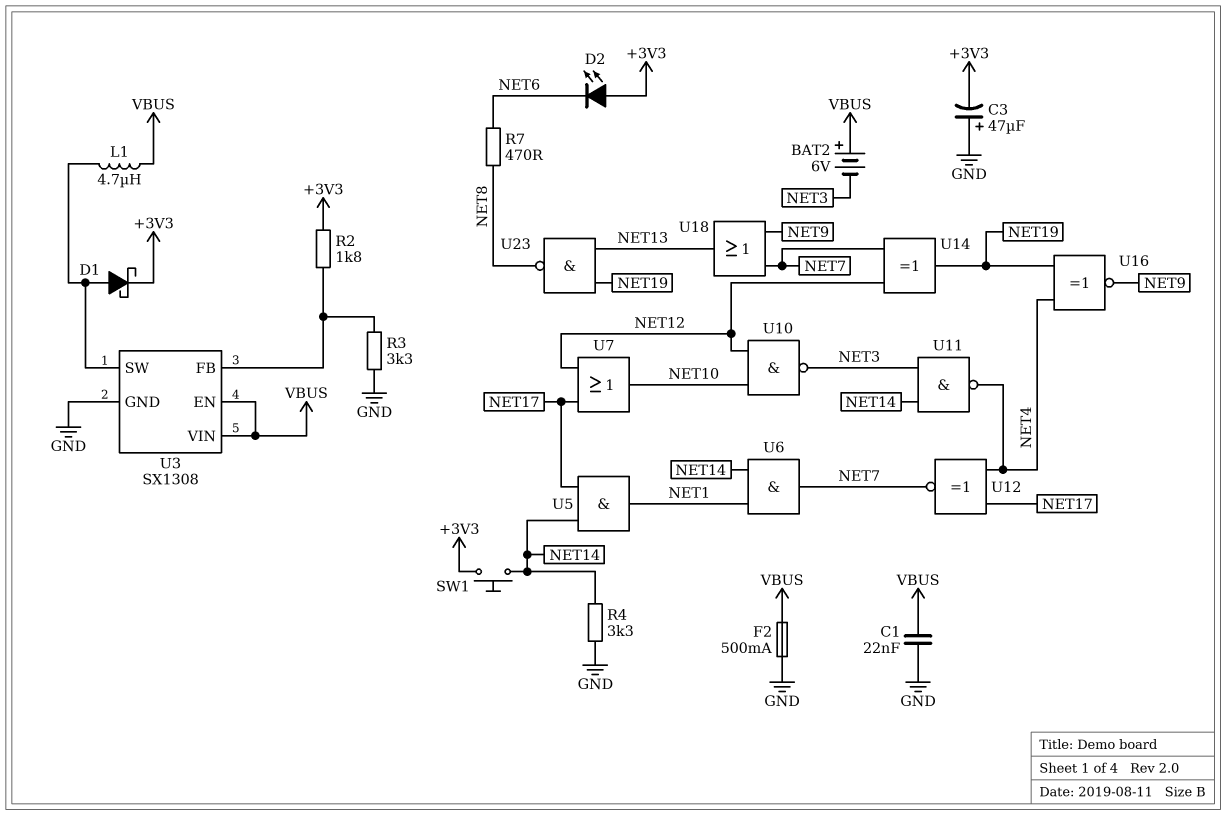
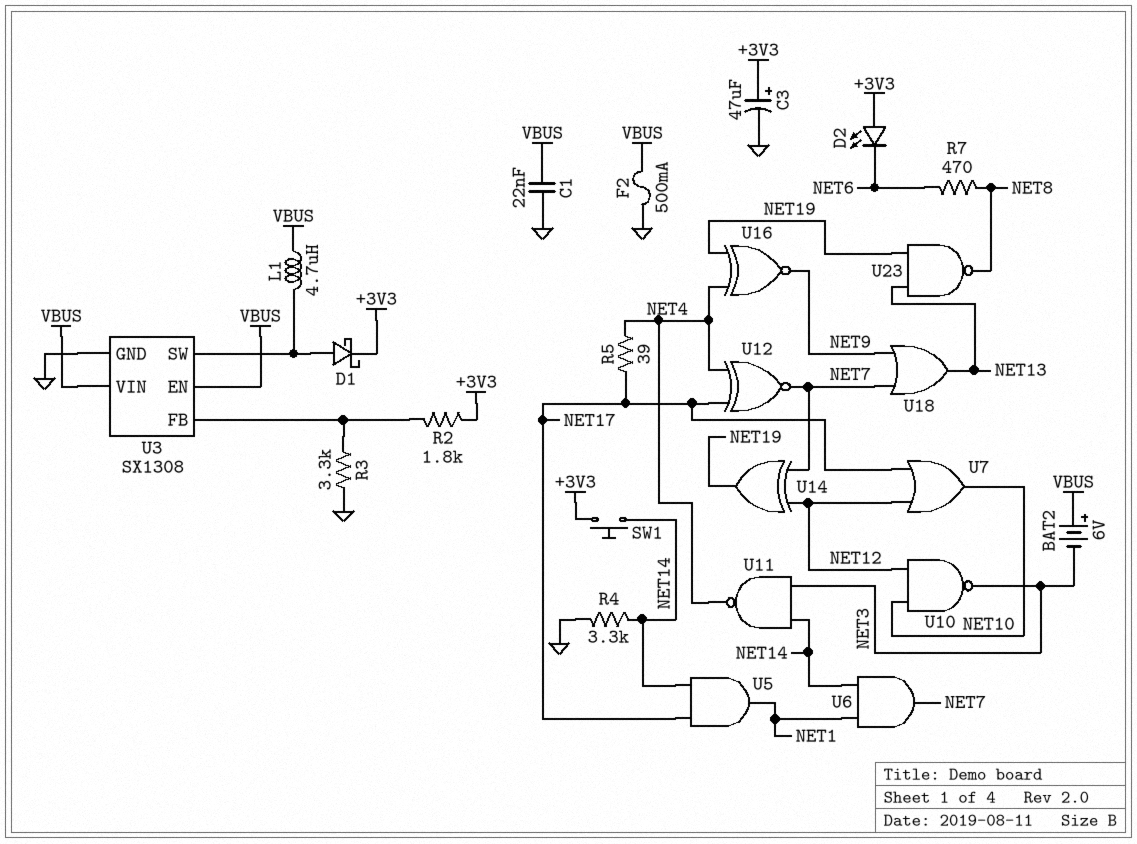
C3: 47uF (plus GND, minus +3V3) -> 47uF (plus +3V3, minus GND)
R5: none -> 39 (NET4, NET17)

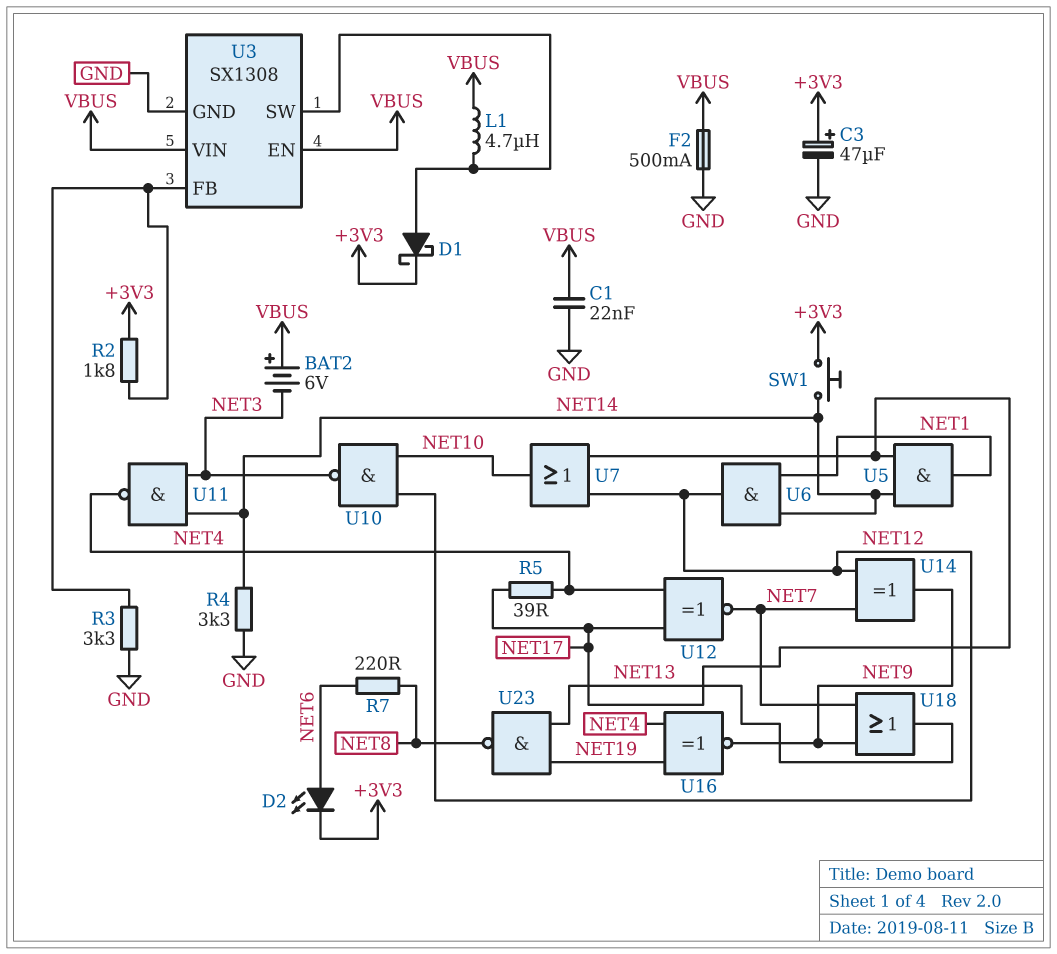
D2: LED (A +3V3, K NET6) -> LED (A NET6, K +3V3)
R7: 470 (NET6, NET8) -> 220 (NET6, NET8)
U6: AND (in NET1, in NET14, out NET7) -> AND (in NET1, in NET14, out NET12)
U14: XOR (in NET7, in NET12, out NET19) -> XOR (in NET7, in NET12, out NET9)

